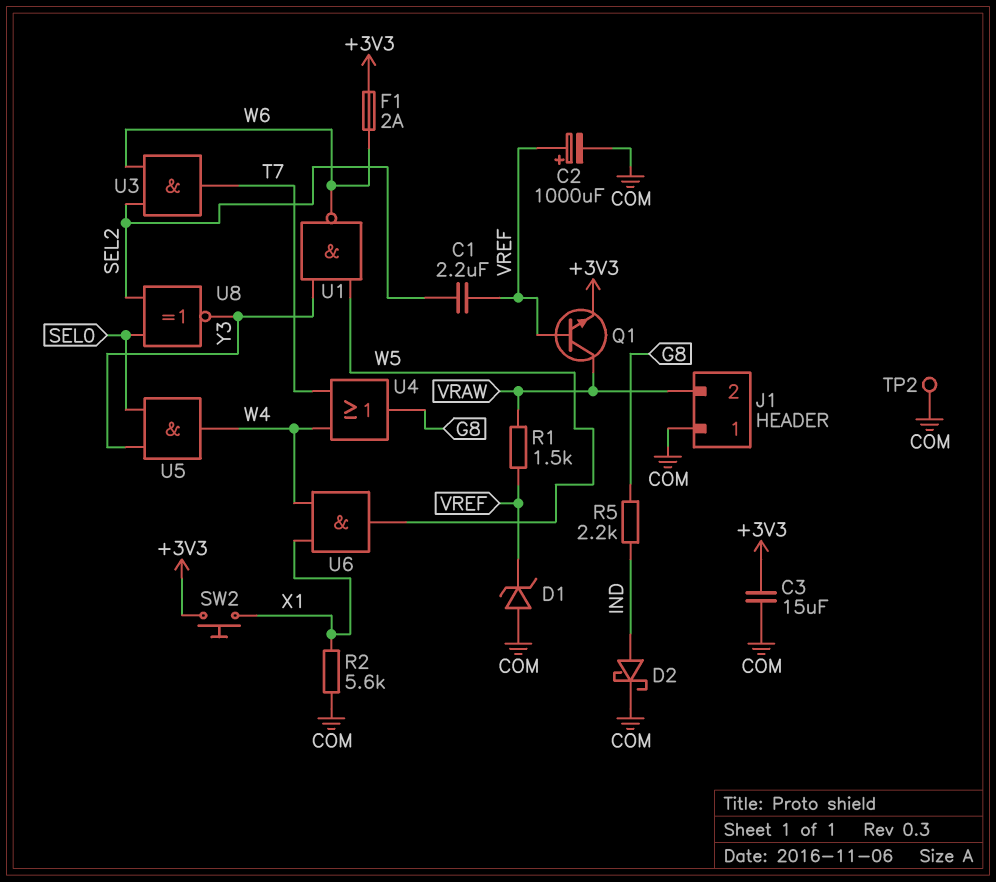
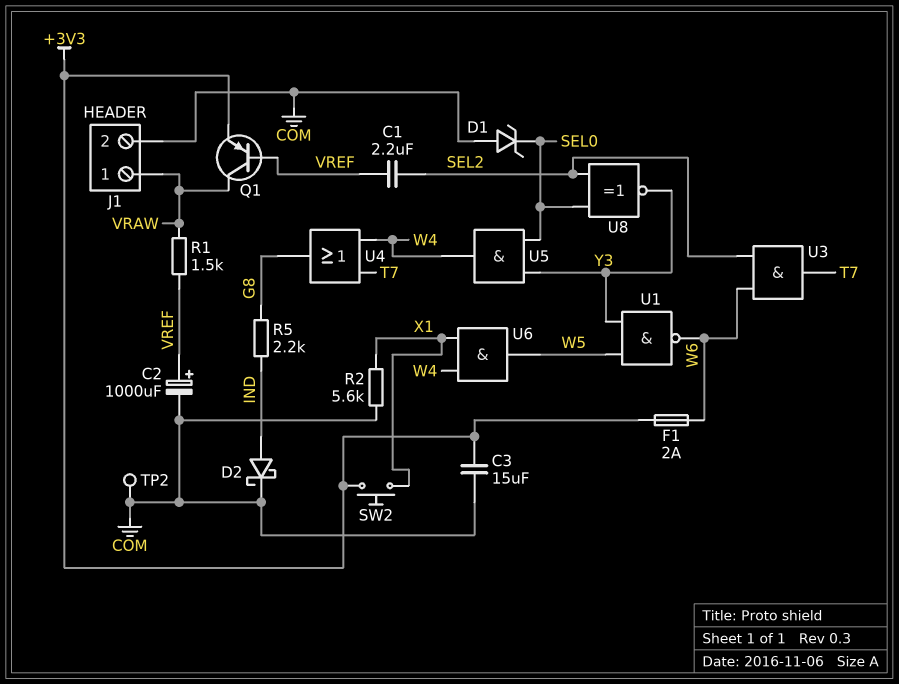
D1: zener (A COM, K VREF) -> zener (A COM, K SEL0)
J1 pin 1: COM -> VRAW
J1 pin 2: VRAW -> COM
Q1: NPN (B VREF, C VRAW, E +3V3) -> PNP (B VREF, C VRAW, E +3V3)

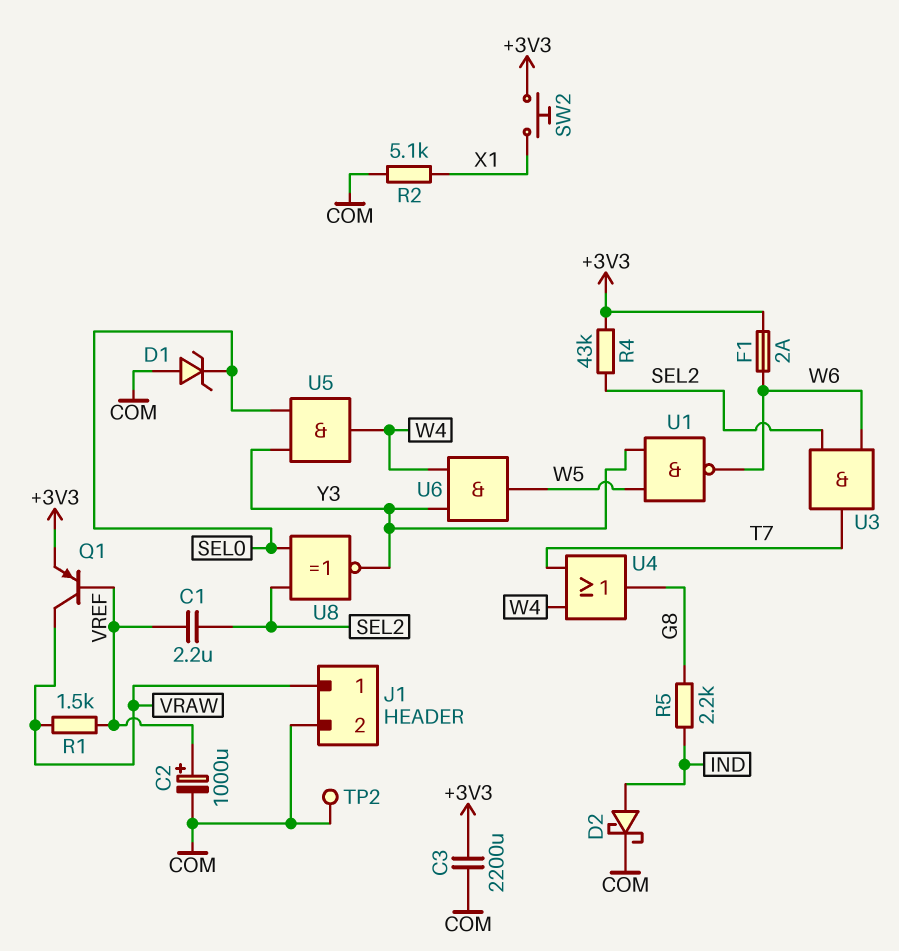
C3: 15uF (+3V3, COM) -> 2200uF (+3V3, COM)
R2: 5.6k (COM, X1) -> 5.1k (COM, X1)
R4: none -> 43k (+3V3, SEL2)
U6: AND (in W4, in X1, out W5) -> AND (in W4, in Y3, out W5)

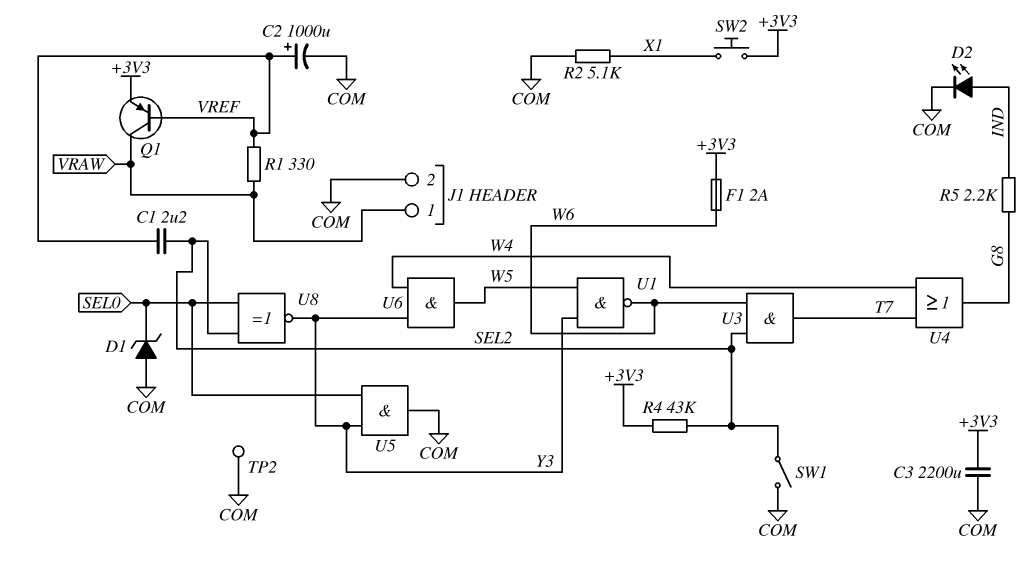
D2: schottky (A IND, K COM) -> LED (A IND, K COM)
R1: 1.5k (VRAW, VREF) -> 330 (VRAW, VREF)
SW1: none -> switch (COM, SEL2)
U5: AND (in SEL0, in Y3, out W4) -> AND (in SEL0, in Y3, out COM)

